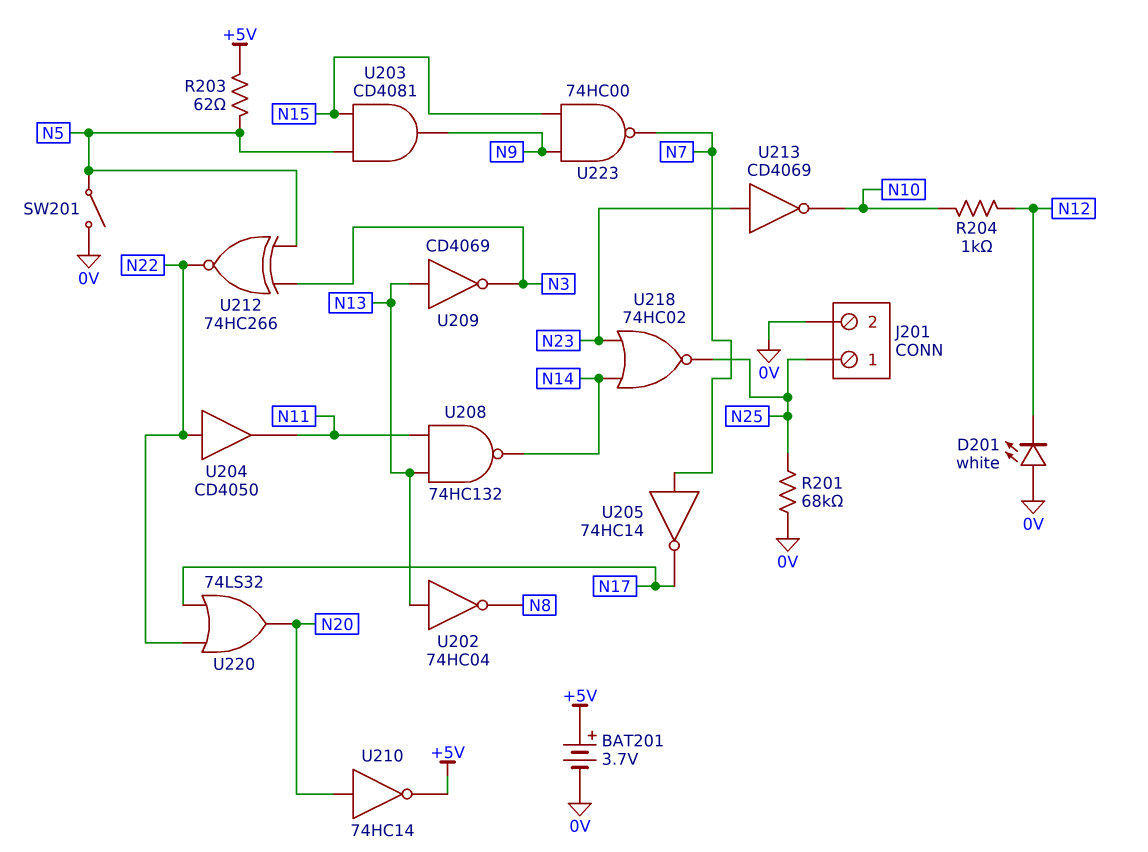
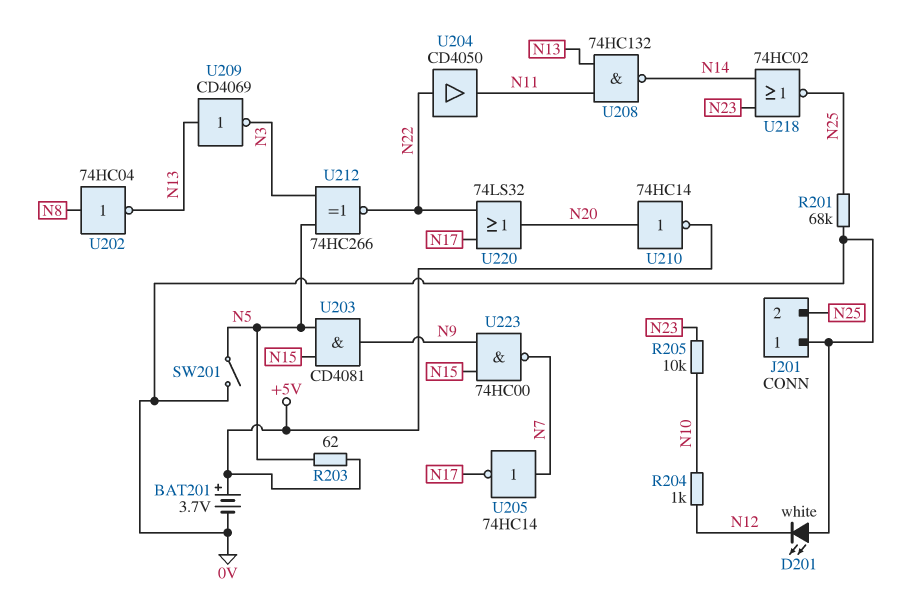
J201 pin 1: N25 -> 0V
J201 pin 2: 0V -> N25
R205: none -> 10k (N10, N23)
U202: NOT 74HC04 (in N13, out N8) -> NOT 74HC04 (in N8, out N13)
U213: NOT CD4069 (in N23, out N10) -> none

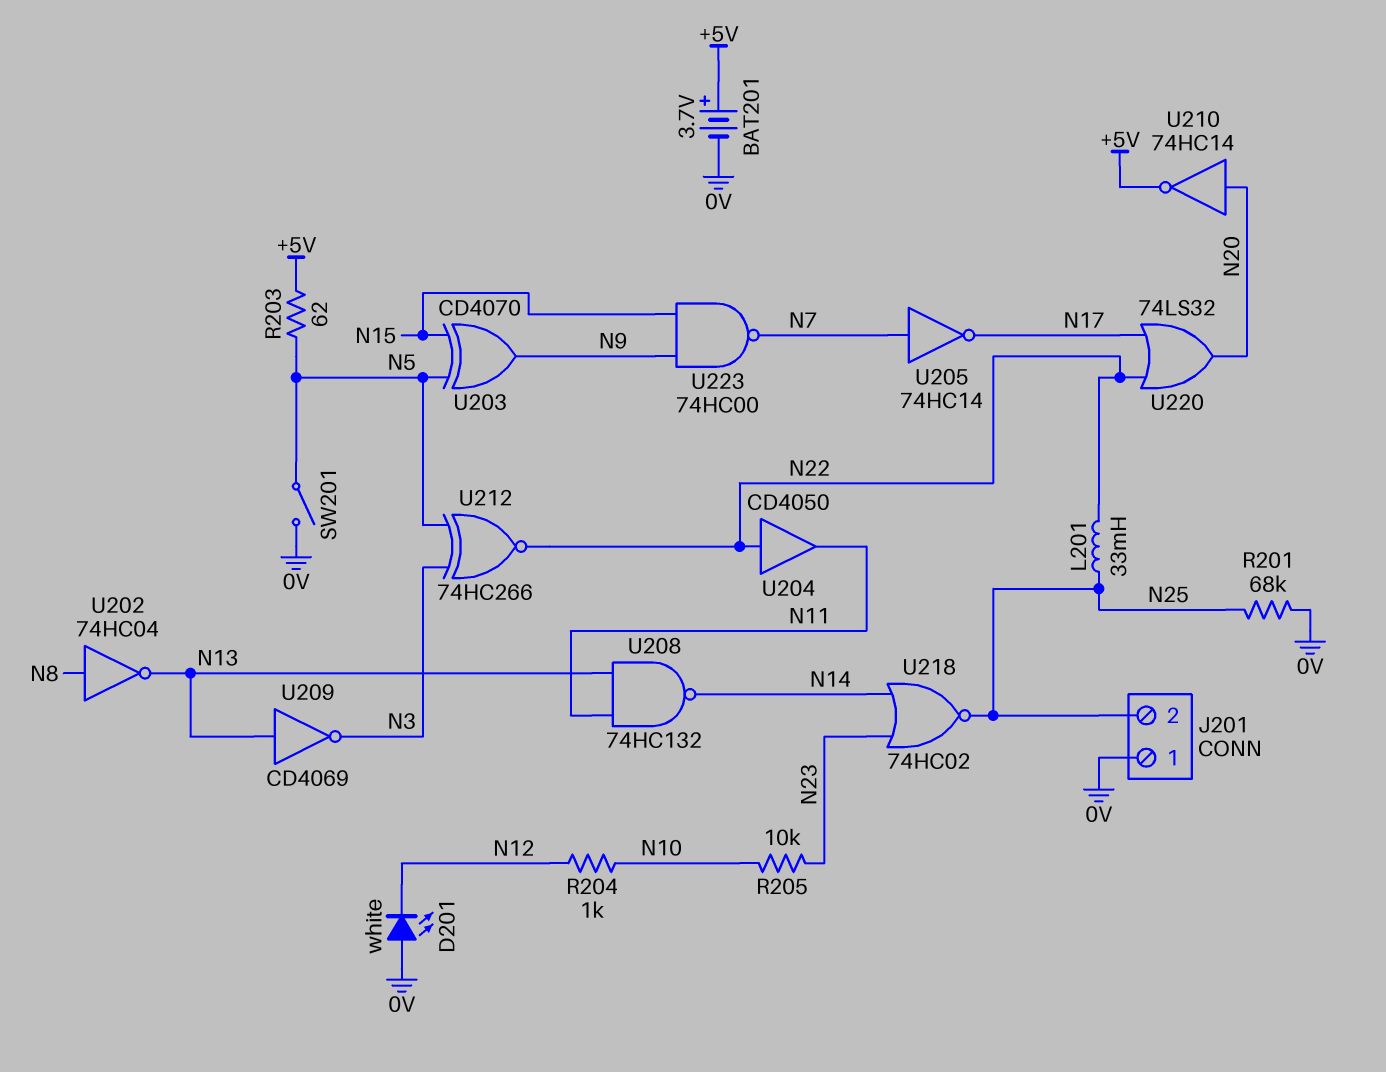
L201: none -> 33mH (N22, N25)
U203: AND CD4081 (in N5, in N15, out N9) -> XOR CD4070 (in N5, in N15, out N9)

